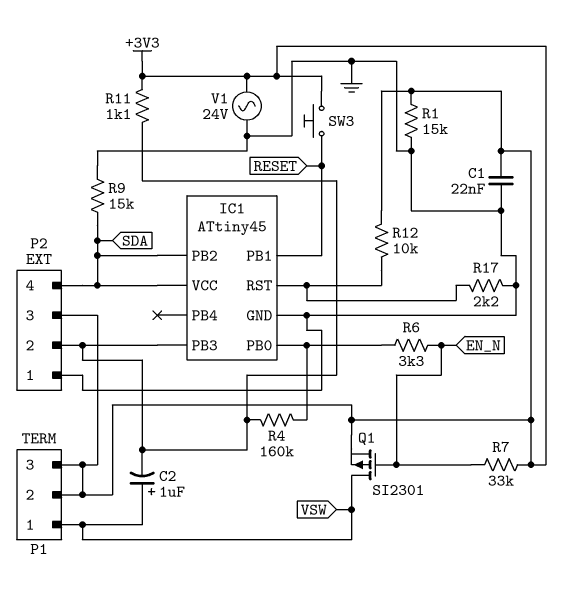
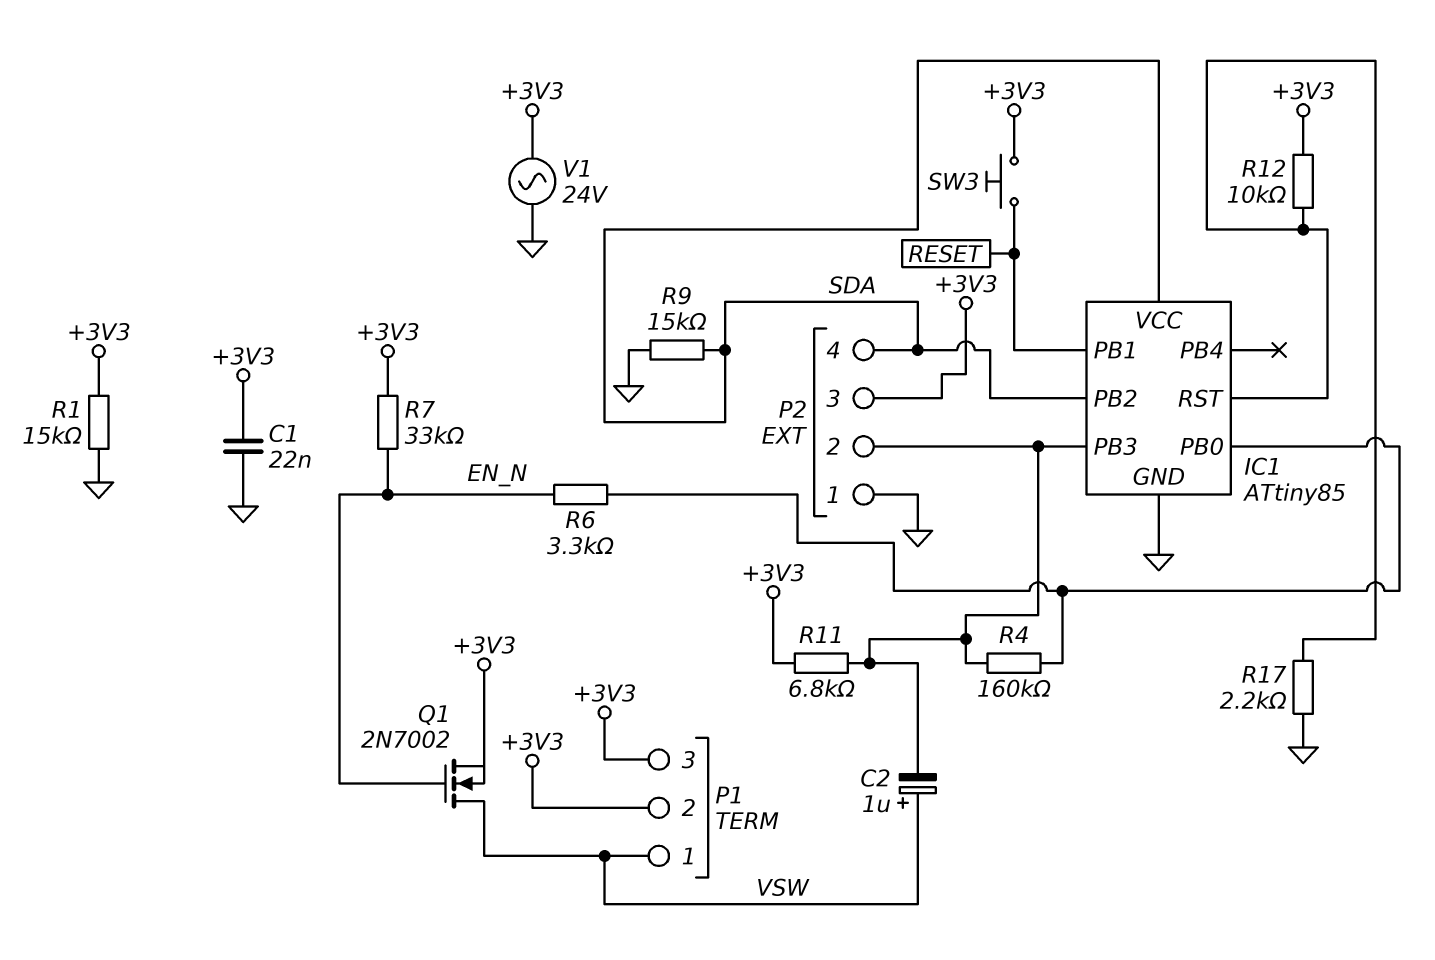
IC1: ATtiny45 -> ATtiny85
Q1: PMOS SI2301 (G EN_N, D VSW, S +3V3) -> NMOS 2N7002 (G EN_N, D VSW, S +3V3)
R11: 1.1k (+3V3, IC1/PB3) -> 6.8k (+3V3, IC1/PB3)

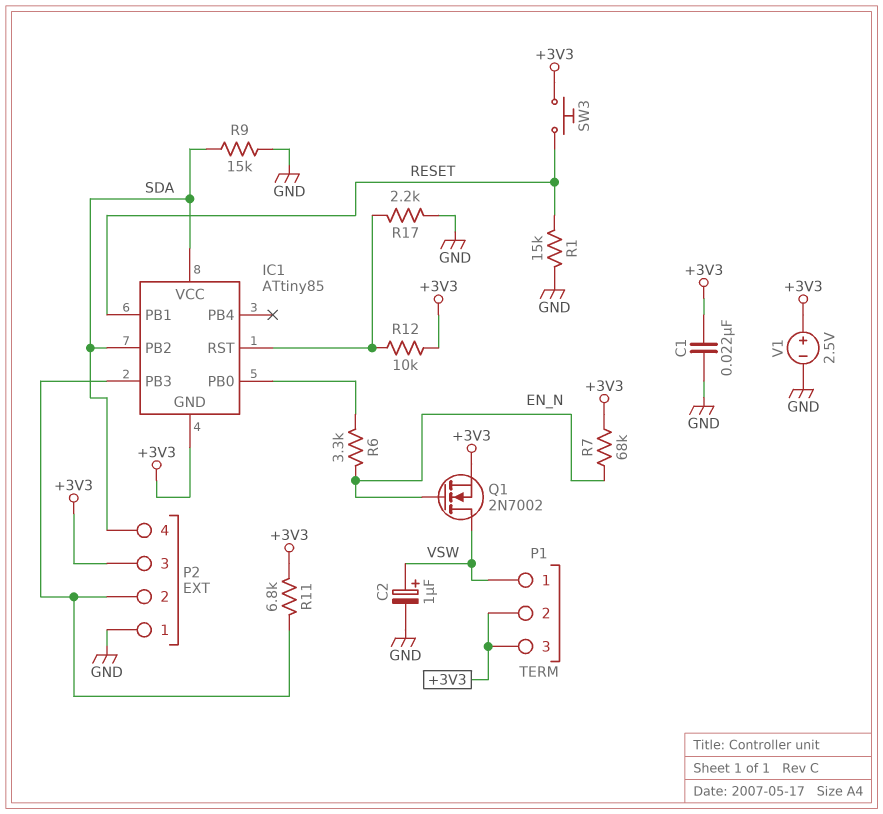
C2: 1uF (plus VSW, minus IC1/PB3) -> 1uF (plus VSW, minus GND)
IC1 pin GND: GND -> +3V3
R1: 15k (+3V3, GND) -> 15k (GND, RESET)
R4: 160k (IC1/PB0, IC1/PB3) -> none
R7: 33k (+3V3, EN_N) -> 68k (+3V3, EN_N)
V1: AC 24V (+3V3, GND) -> 2.5V (plus +3V3, minus GND)

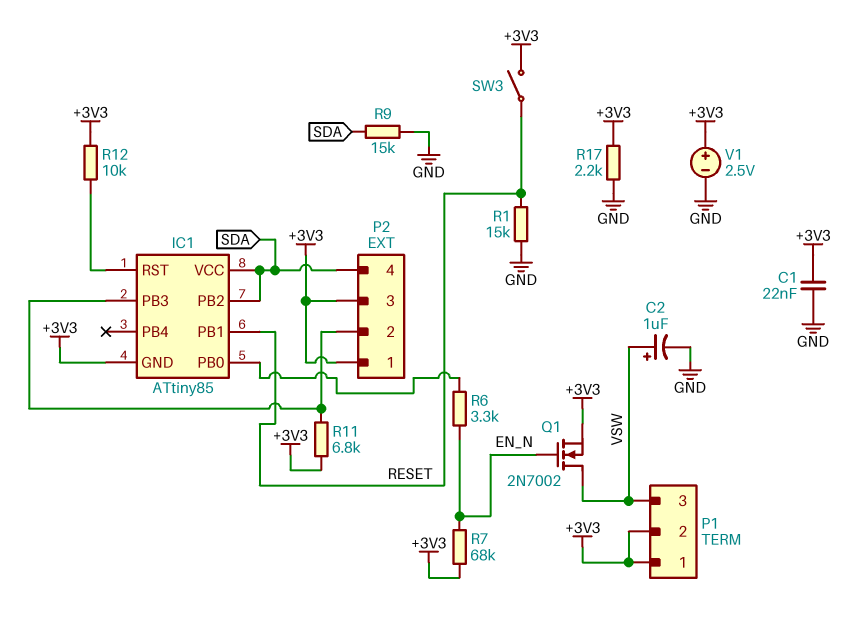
P1 pin 1: VSW -> +3V3
P1 pin 3: +3V3 -> VSW
P2 pin 1: GND -> +3V3
R17: 2.2k (GND, IC1/RST) -> 2.2k (+3V3, GND)
SW3: button (+3V3, RESET) -> switch (+3V3, RESET)

